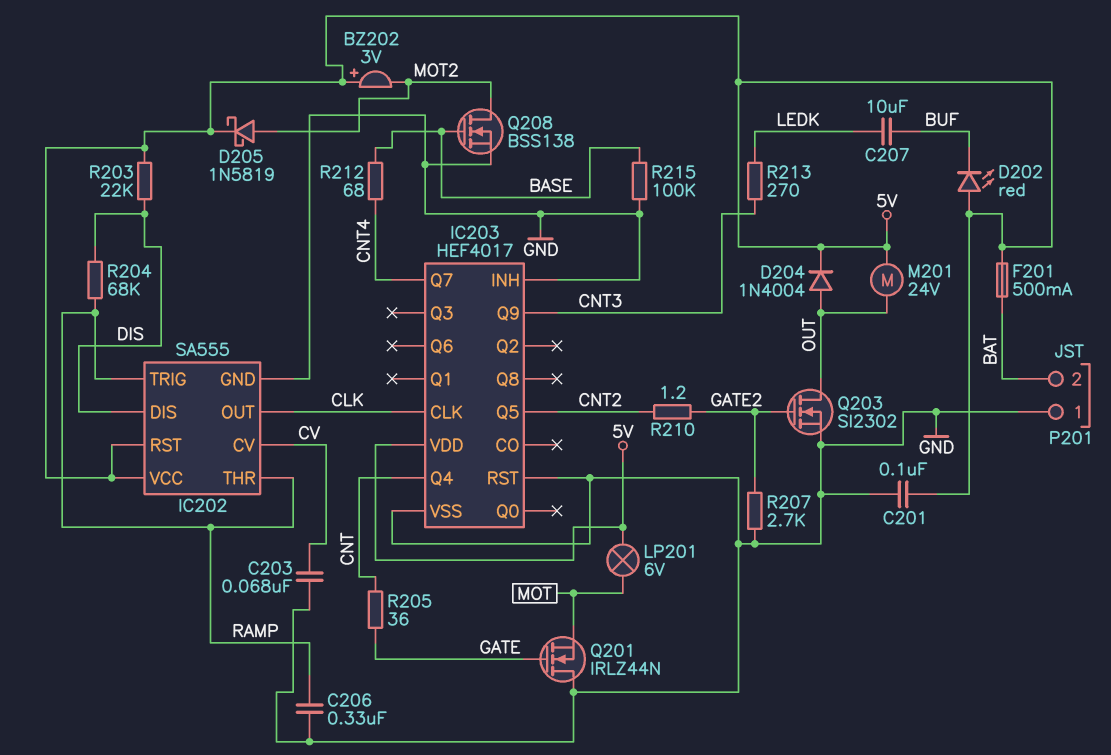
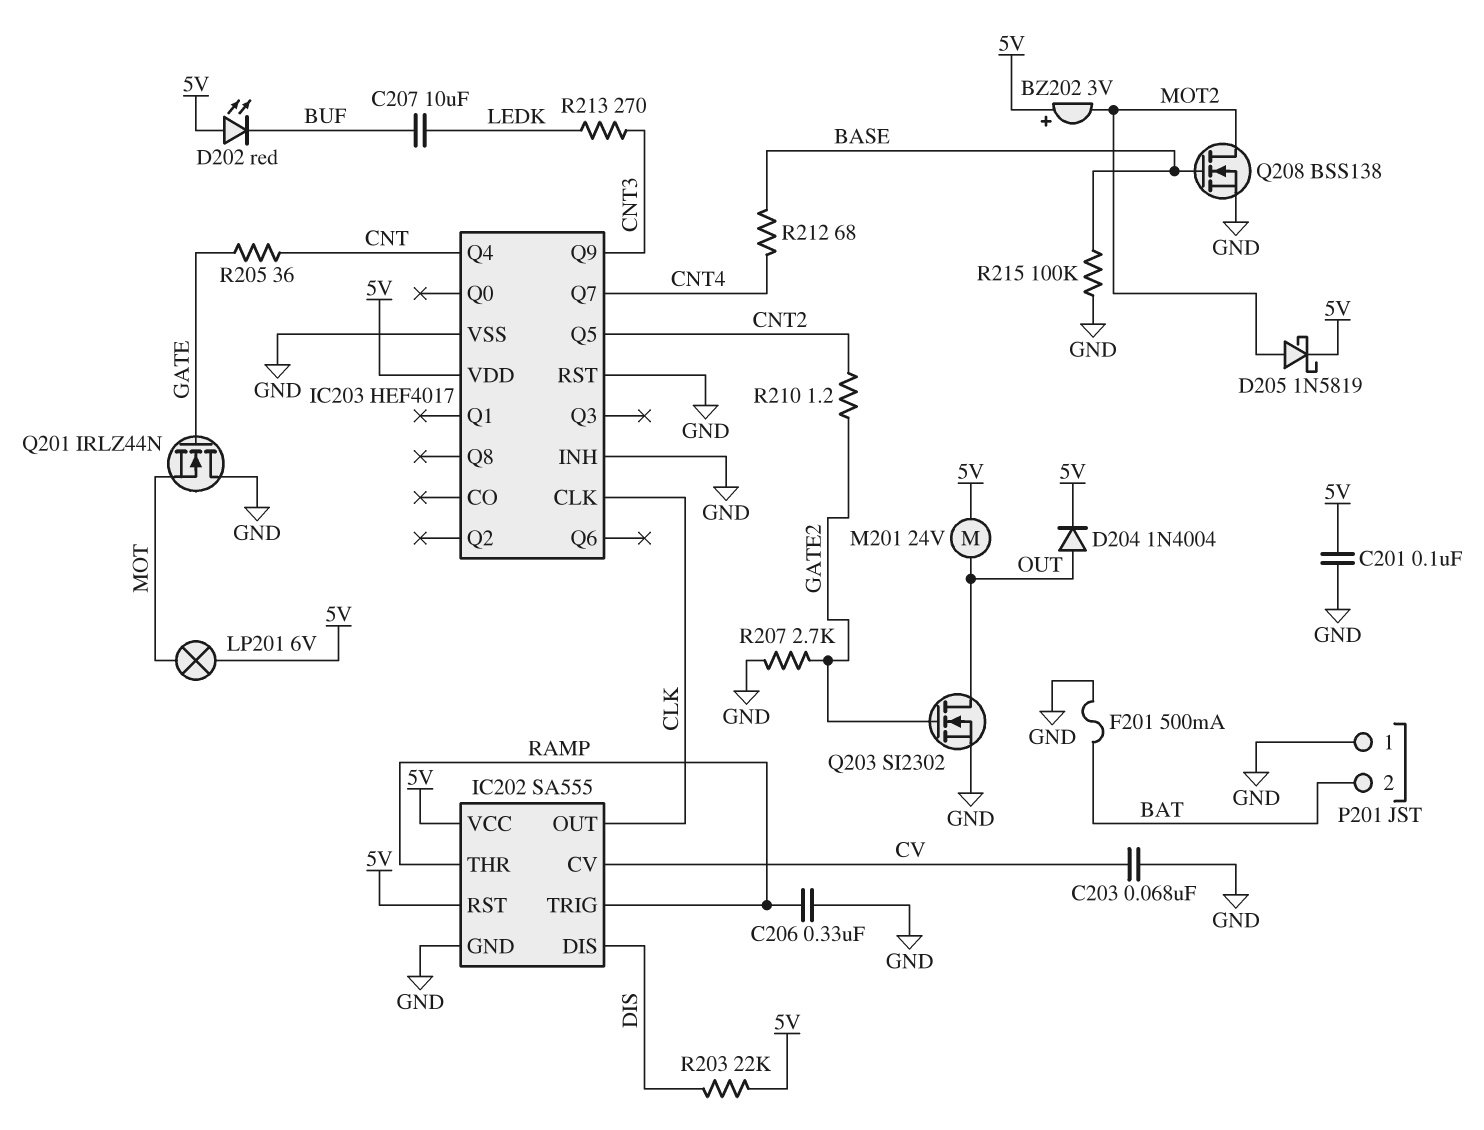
F201: 500mA (5V, BAT) -> 500mA (BAT, GND)
R204: 68k (DIS, RAMP) -> none

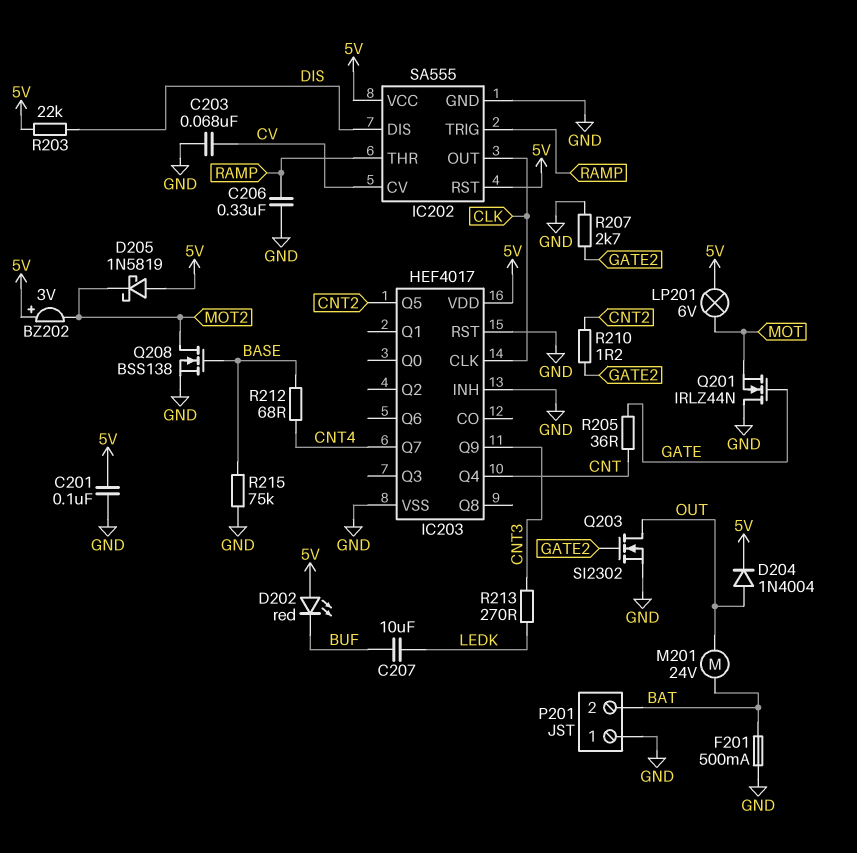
D205: schottky 1N5819 (A MOT2, K 5V) -> schottky 1N5819 (A 5V, K MOT2)
M201: motor 24V (5V, OUT) -> motor 24V (BAT, OUT)
R215: 100k (BASE, GND) -> 75k (BASE, GND)

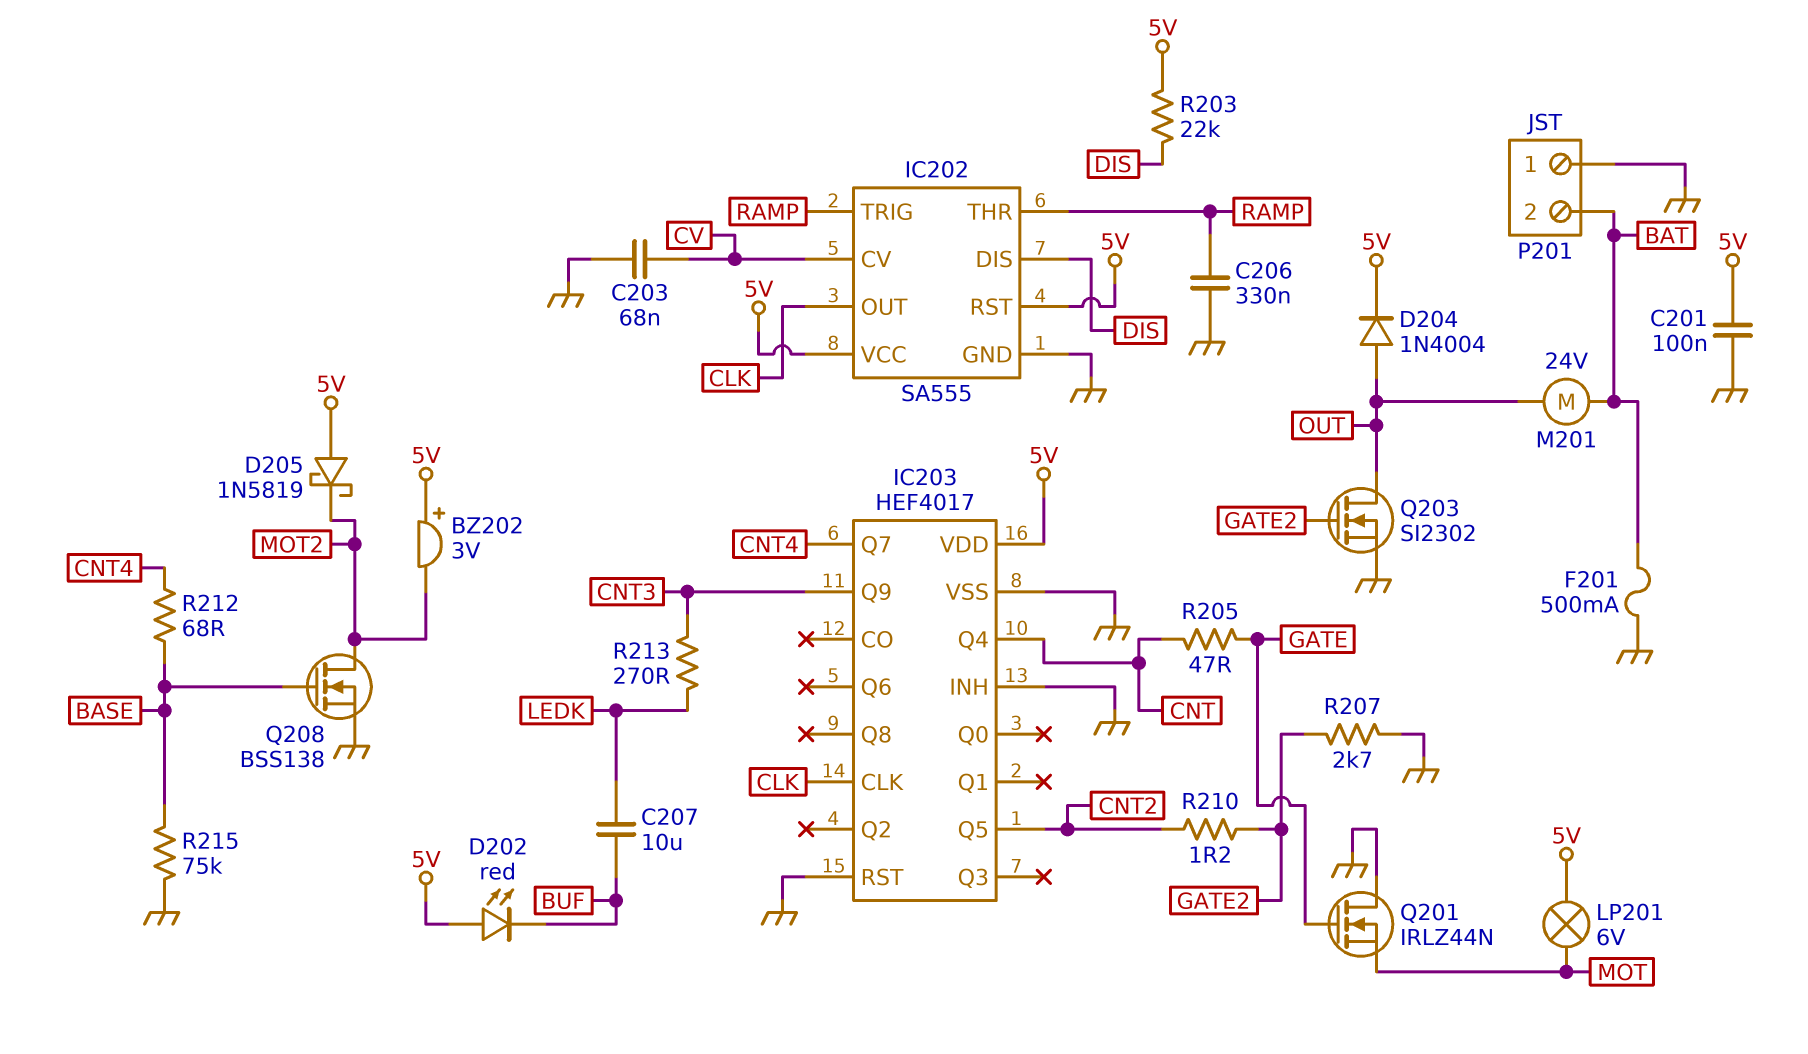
R205: 36 (CNT, GATE) -> 47 (CNT, GATE)

